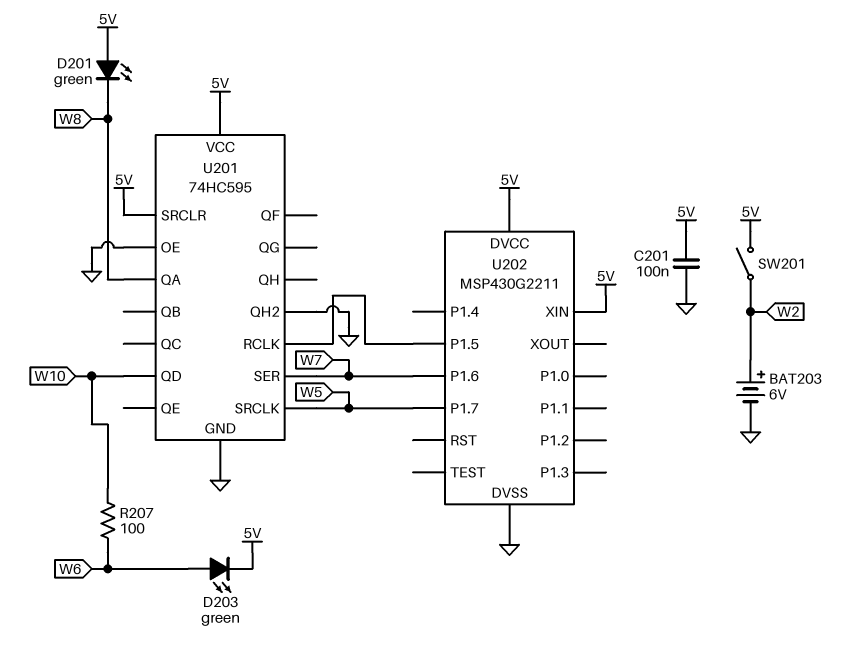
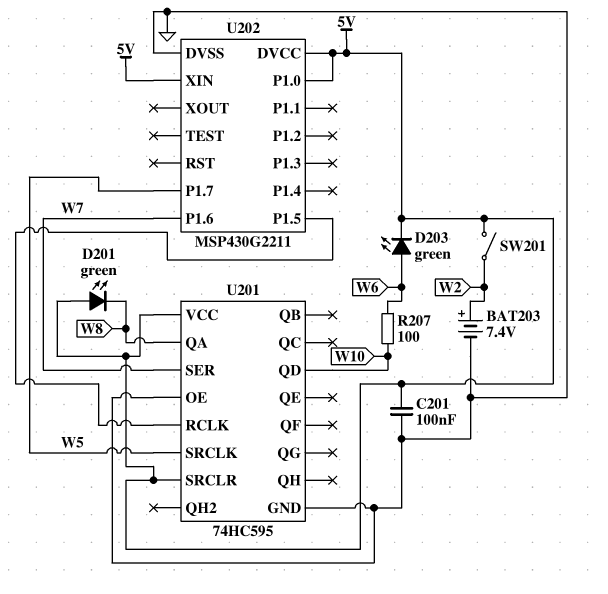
BAT203: 6V (plus W2, minus GND) -> 7.4V (plus W2, minus GND)
U201 pin QH2: GND -> none
U202 pin P1.0: none -> 5V

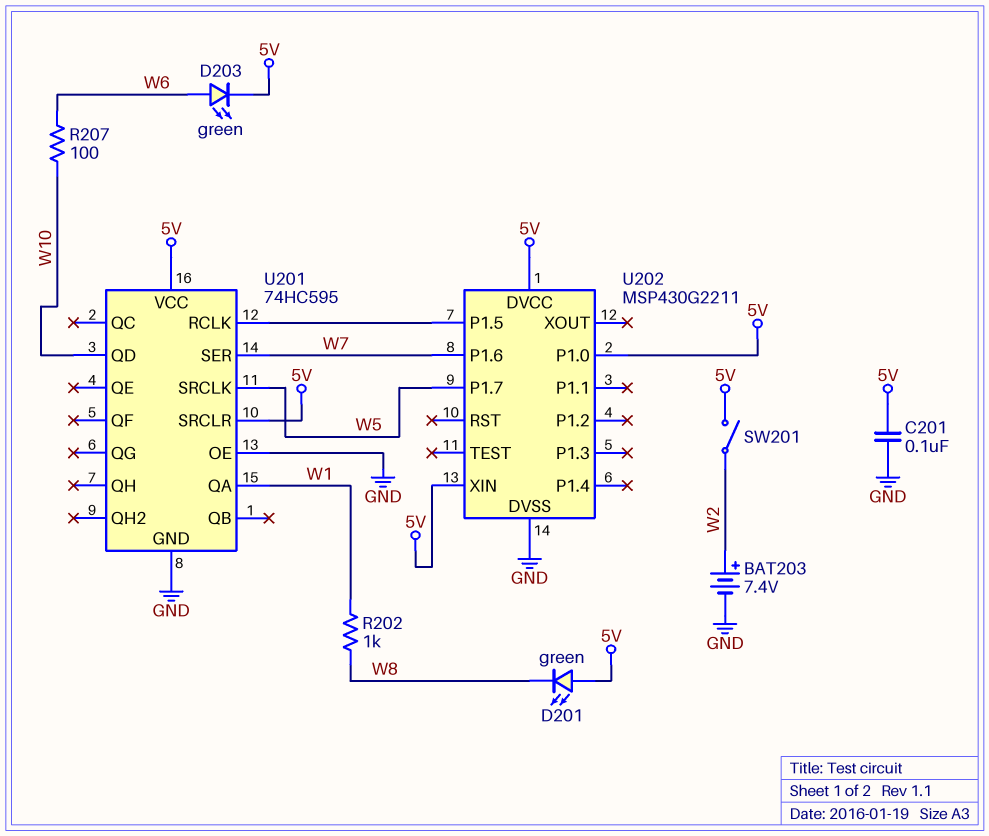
R202: none -> 1k (W1, W8)
U201 pin QA: W8 -> W1

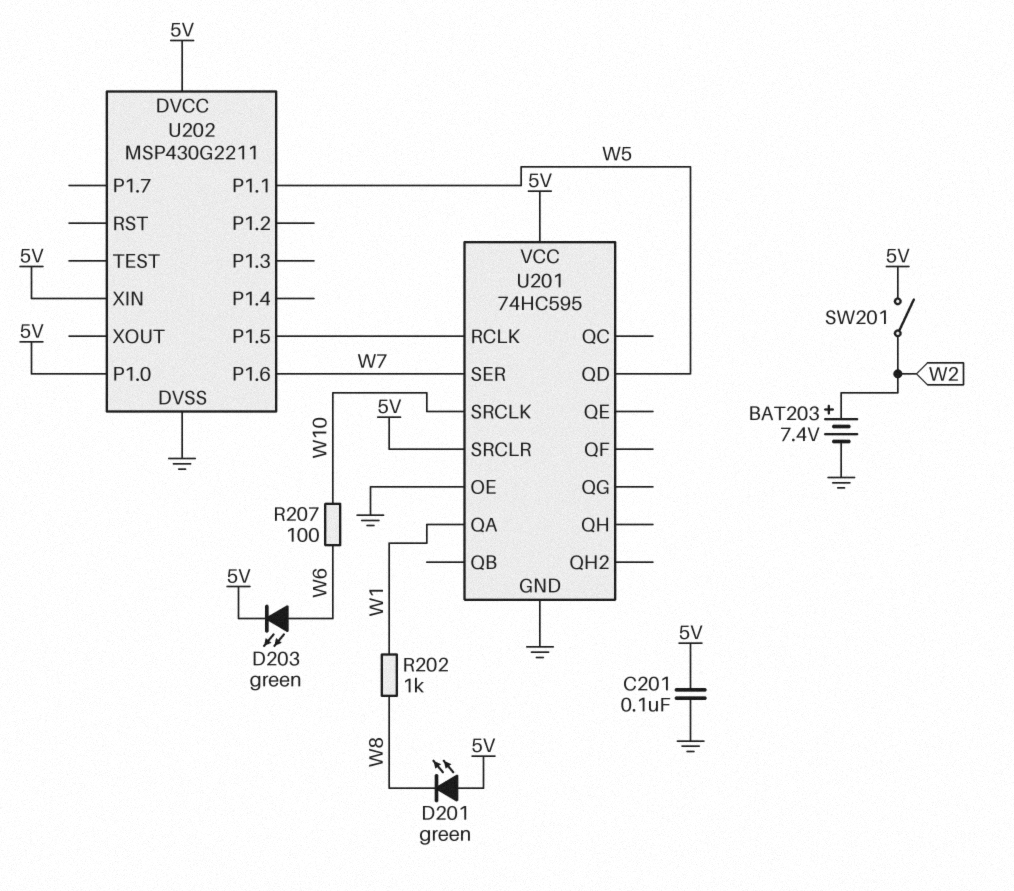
U201 pin QD: W10 -> W5
U201 pin SRCLK: W5 -> W10
U202 pin P1.1: none -> W5
U202 pin P1.7: W5 -> none

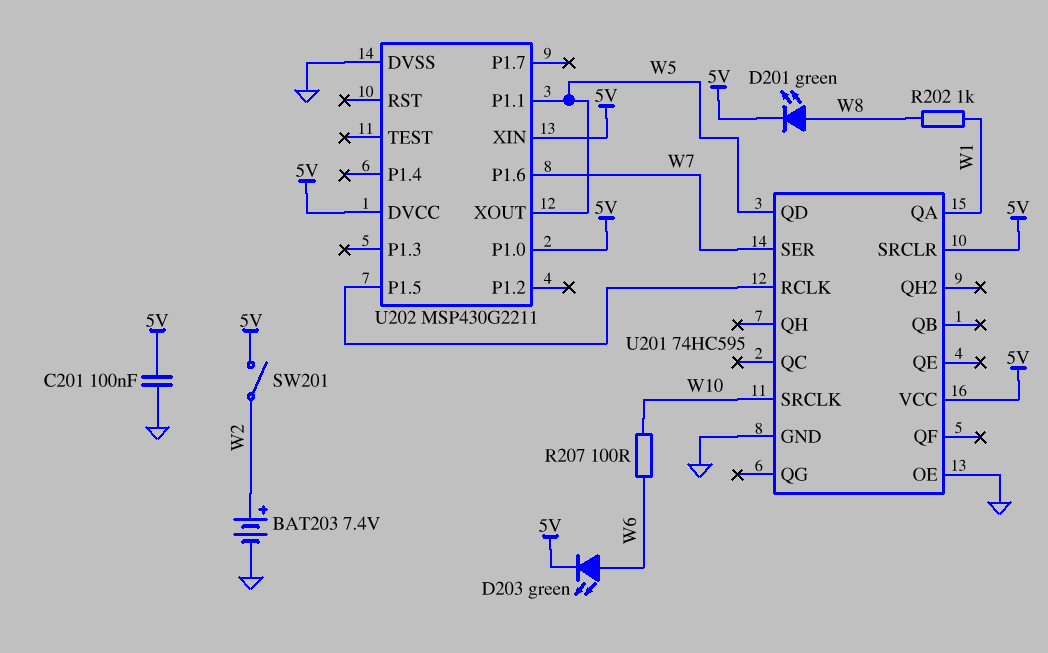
D201: LED green (A 5V, K W8) -> LED green (A W8, K 5V)
U202 pin XOUT: none -> W5

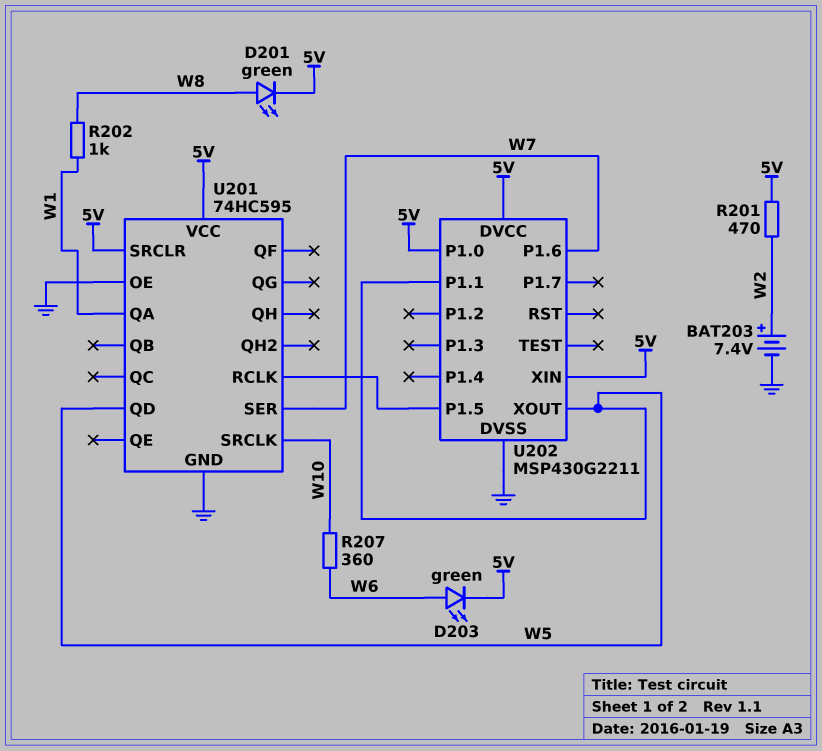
C201: 100nF (5V, GND) -> none
R201: none -> 470 (5V, W2)
R207: 100 (W6, W10) -> 360 (W6, W10)
SW201: switch (5V, W2) -> none

